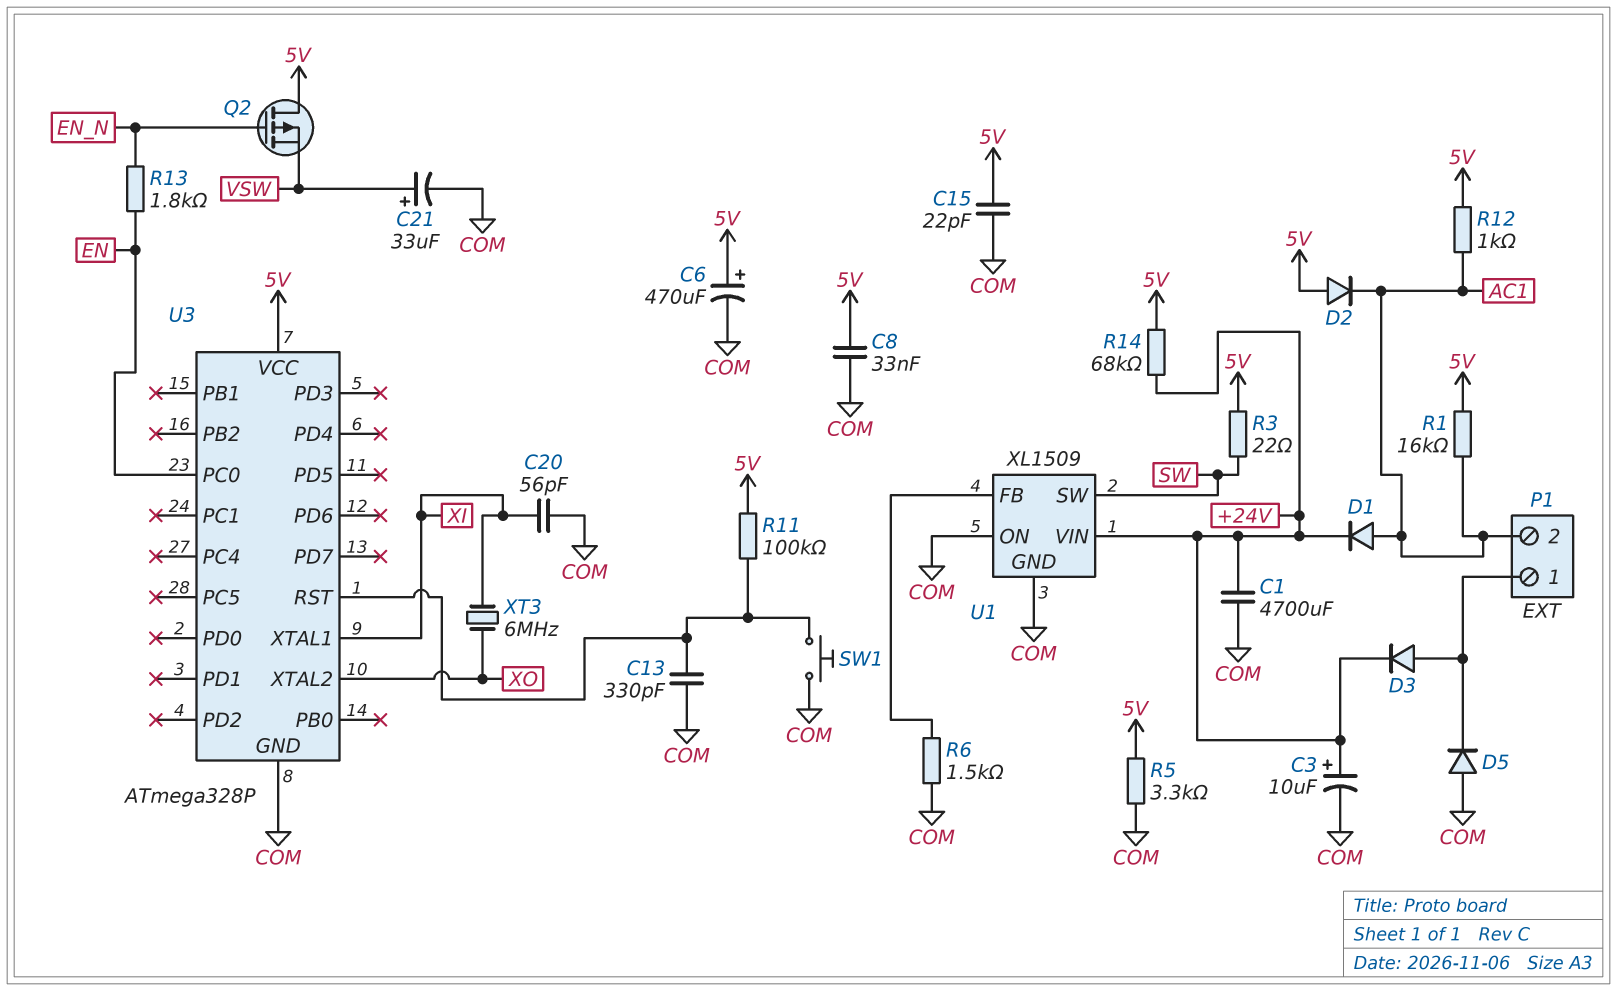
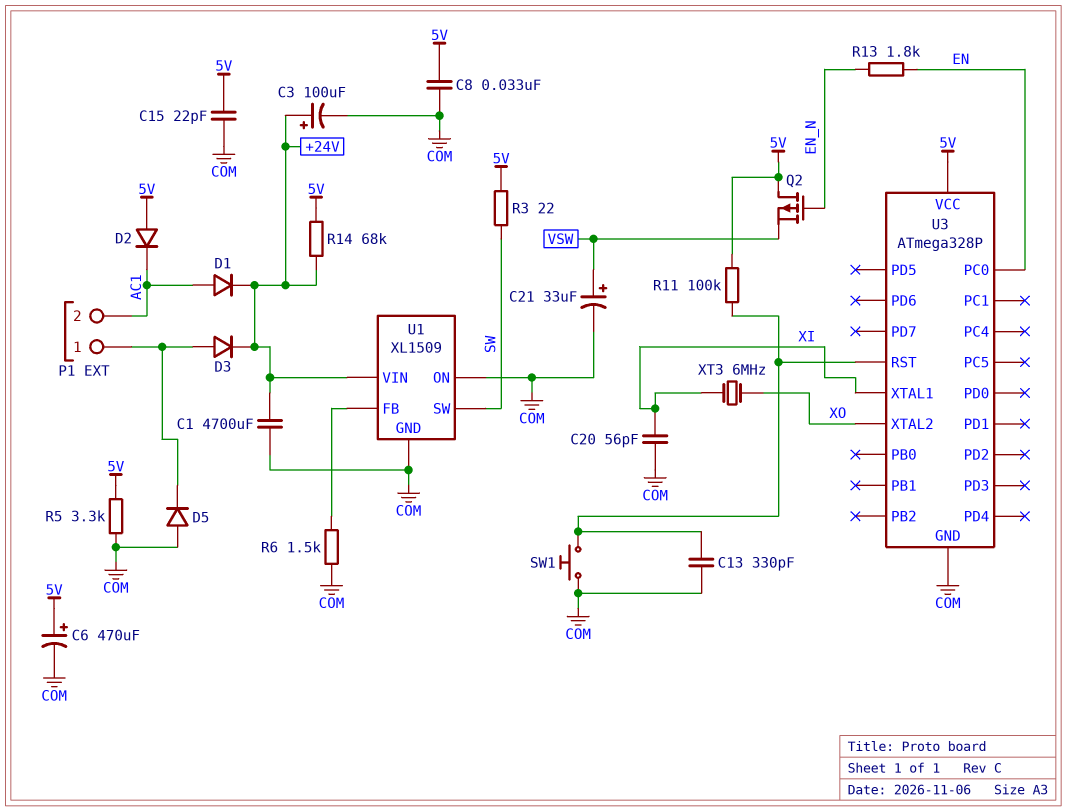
C3: 10uF (plus +24V, minus COM) -> 100uF (plus +24V, minus COM)
R1: 16k (5V, AC1) -> none
R12: 1k (5V, AC1) -> none

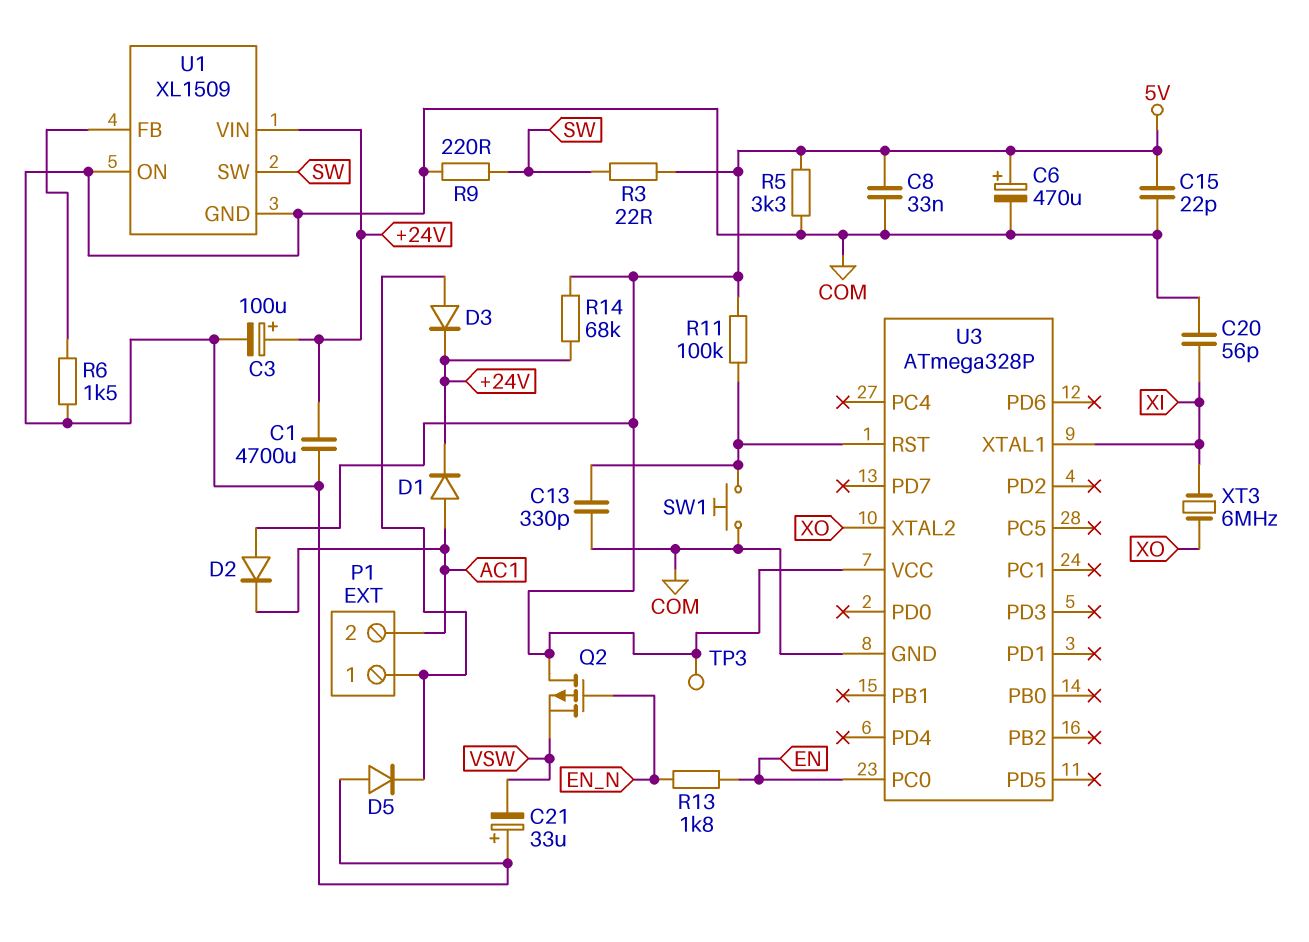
C21: 33uF (plus VSW, minus COM) -> 33uF (plus COM, minus VSW)
R9: none -> 220 (COM, SW)
TP3: none -> test point (5V)

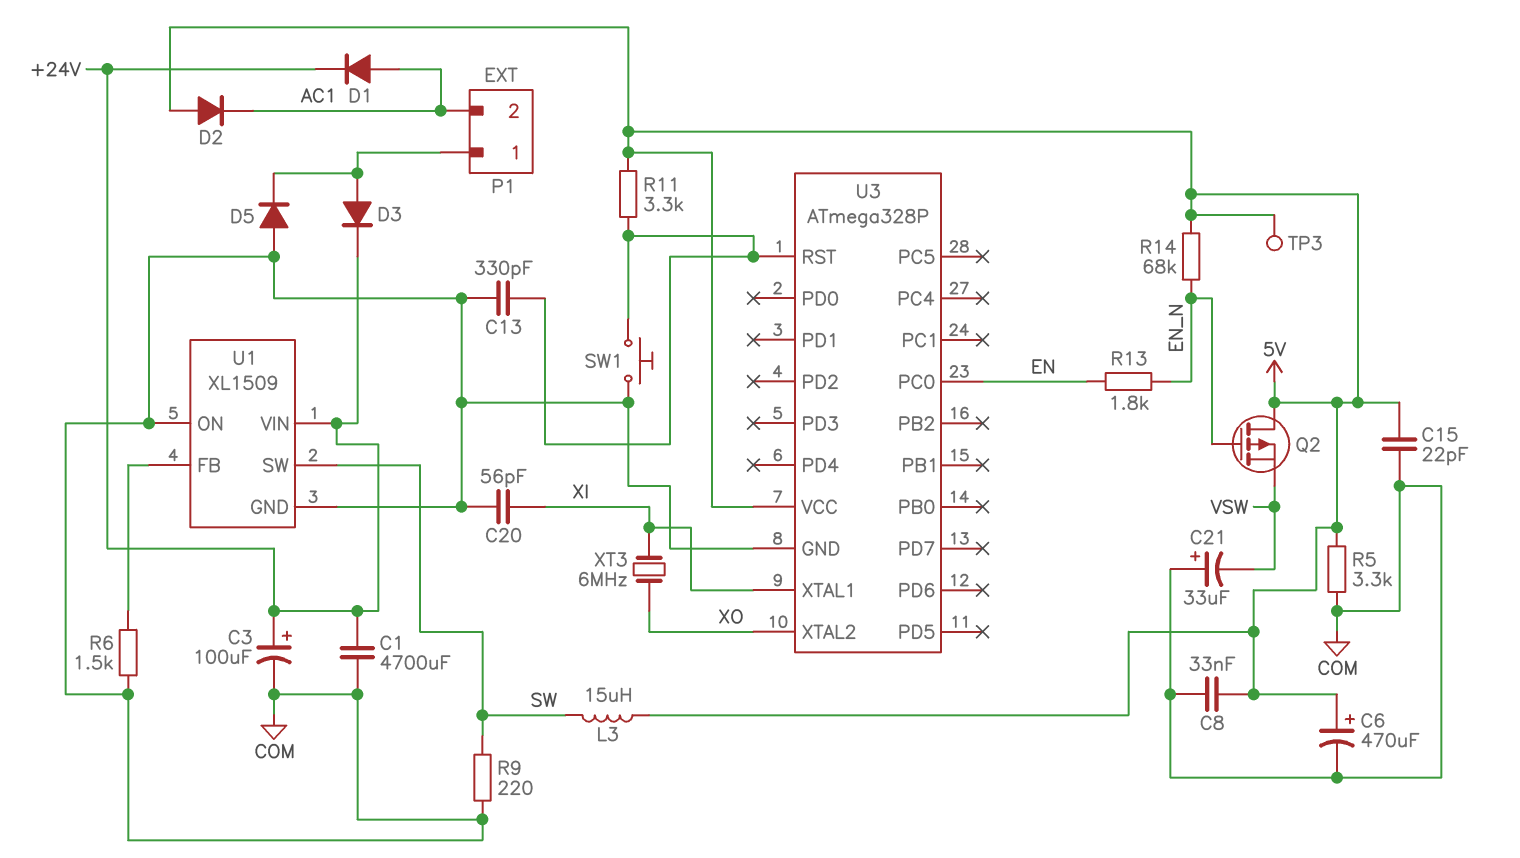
L3: none -> 15uH (5V, SW)
R3: 22 (5V, SW) -> none
R11: 100k (5V, U3/RST) -> 3.3k (5V, U3/RST)
R14: 68k (+24V, 5V) -> 68k (5V, EN_N)

